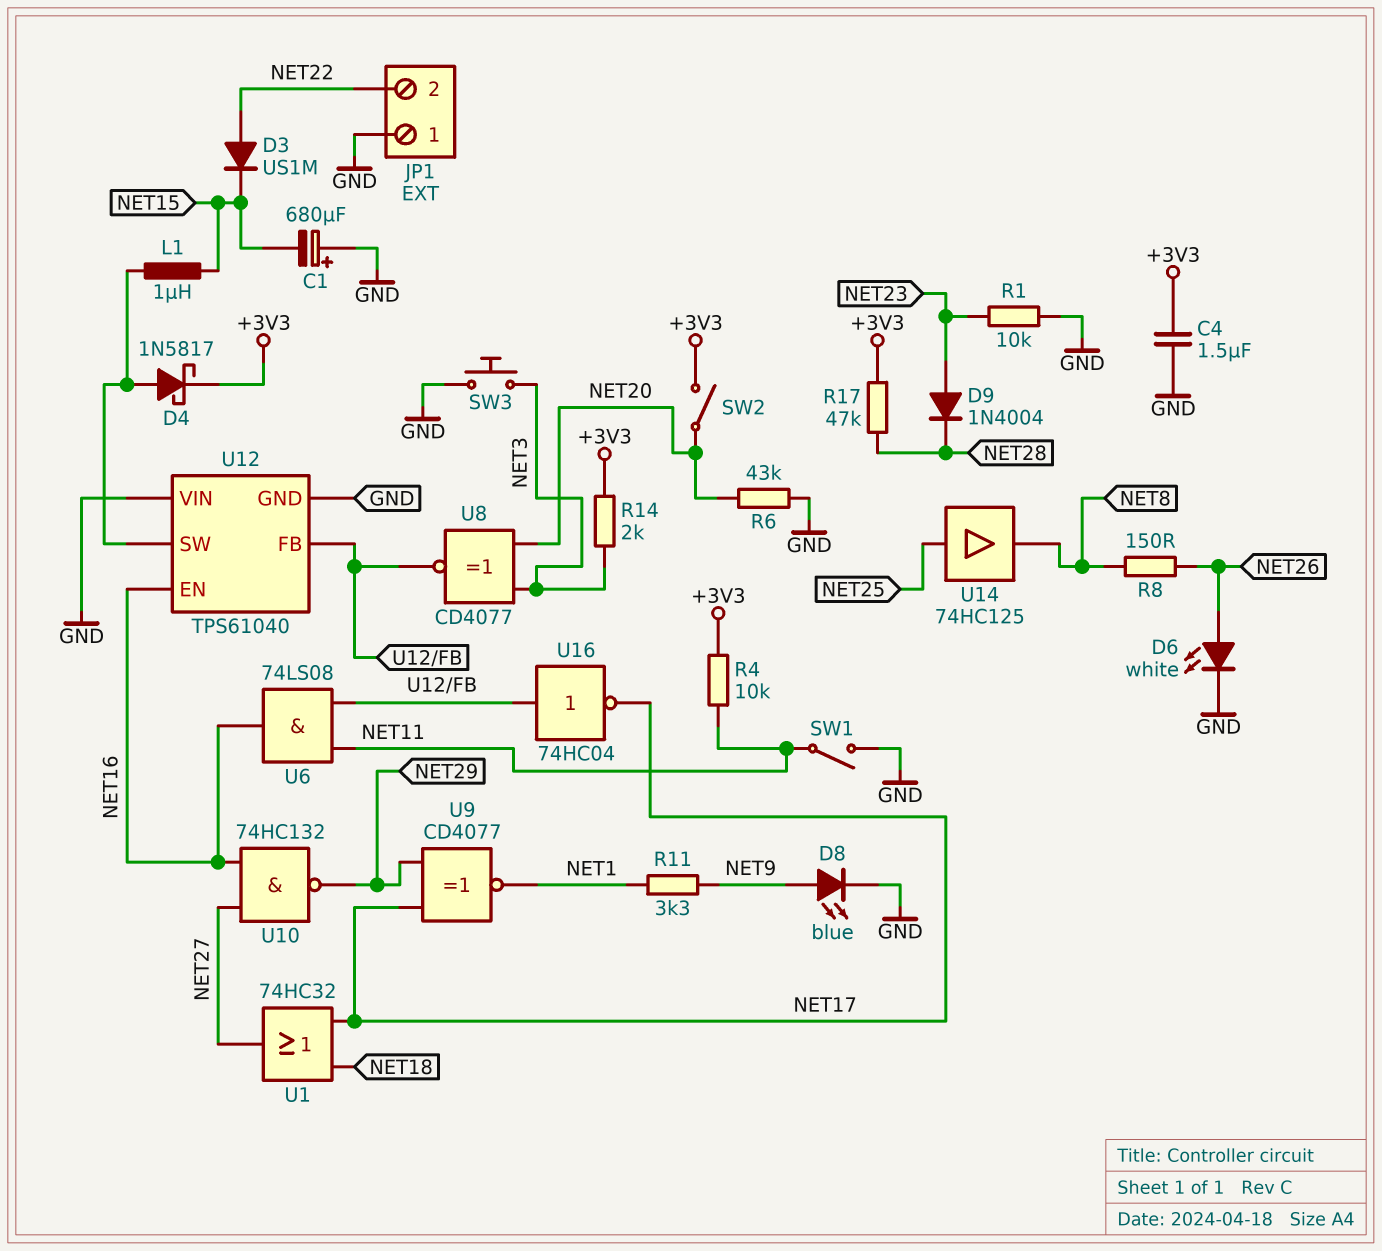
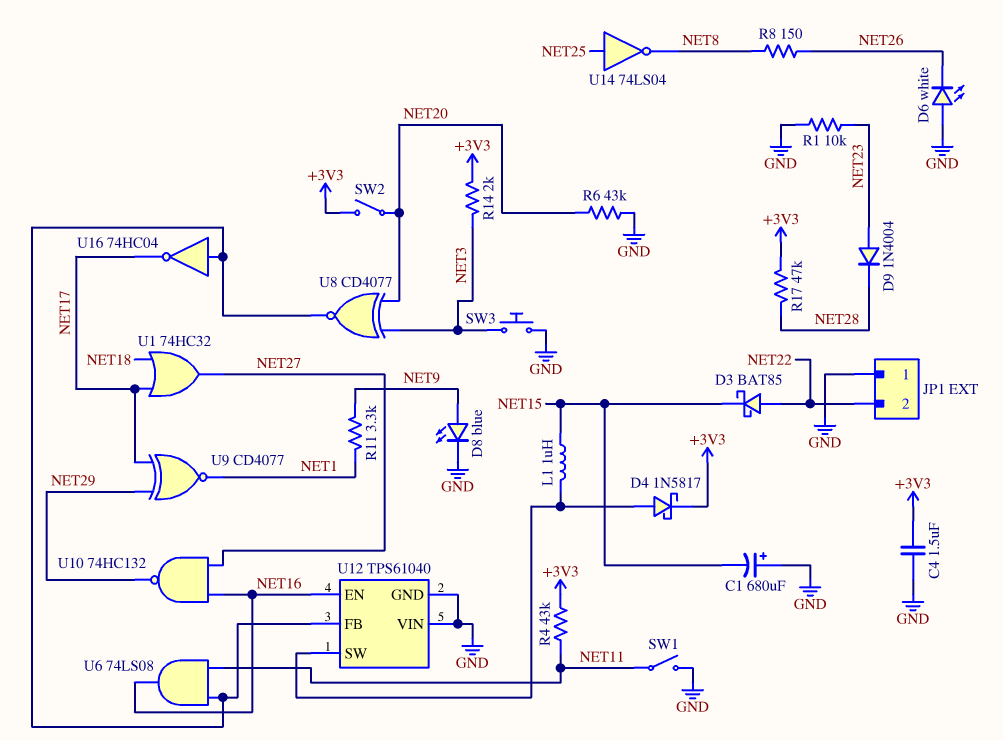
D3: diode US1M (A NET22, K NET15) -> schottky BAT85 (A NET22, K NET15)
D6: LED white (A NET26, K GND) -> LED white (A GND, K NET26)
R4: 10k (+3V3, NET11) -> 43k (+3V3, NET11)
U14: buffer 74HC125 (in NET25, out NET8) -> NOT 74LS04 (in NET25, out NET8)

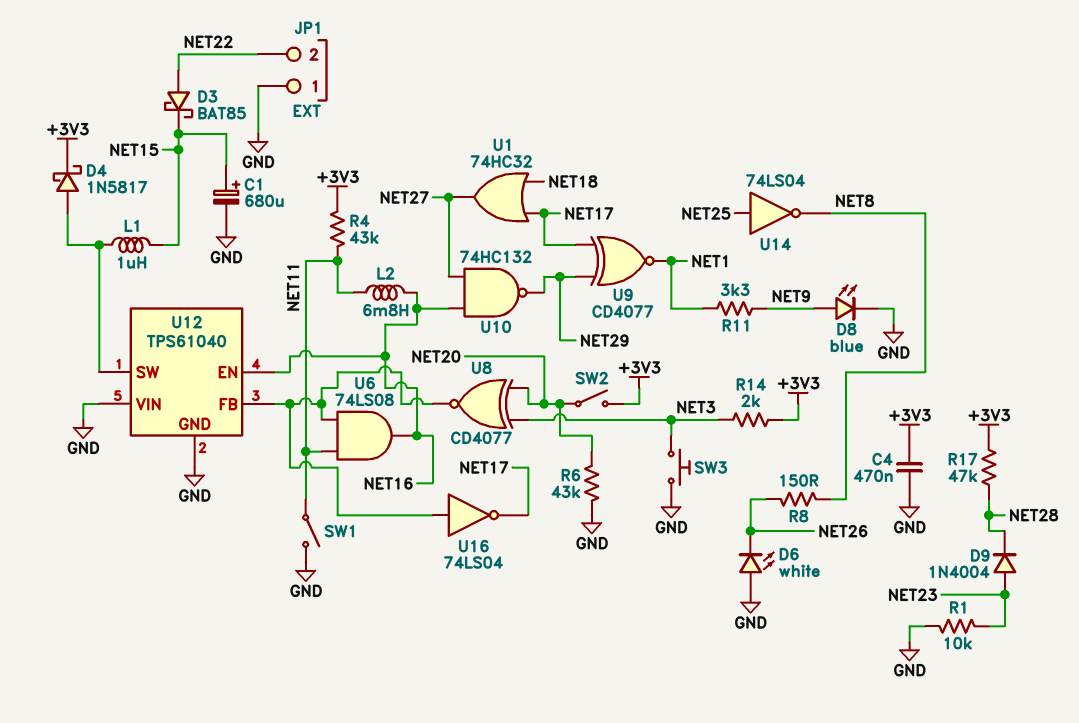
C1: 680uF (plus GND, minus NET15) -> 680uF (plus NET15, minus GND)
C4: 1.5uF (+3V3, GND) -> 470nF (+3V3, GND)
L2: none -> 6.8mH (NET11, NET16)
U16: NOT 74HC04 (in U12/FB, out NET17) -> NOT 74LS04 (in U12/FB, out NET17)

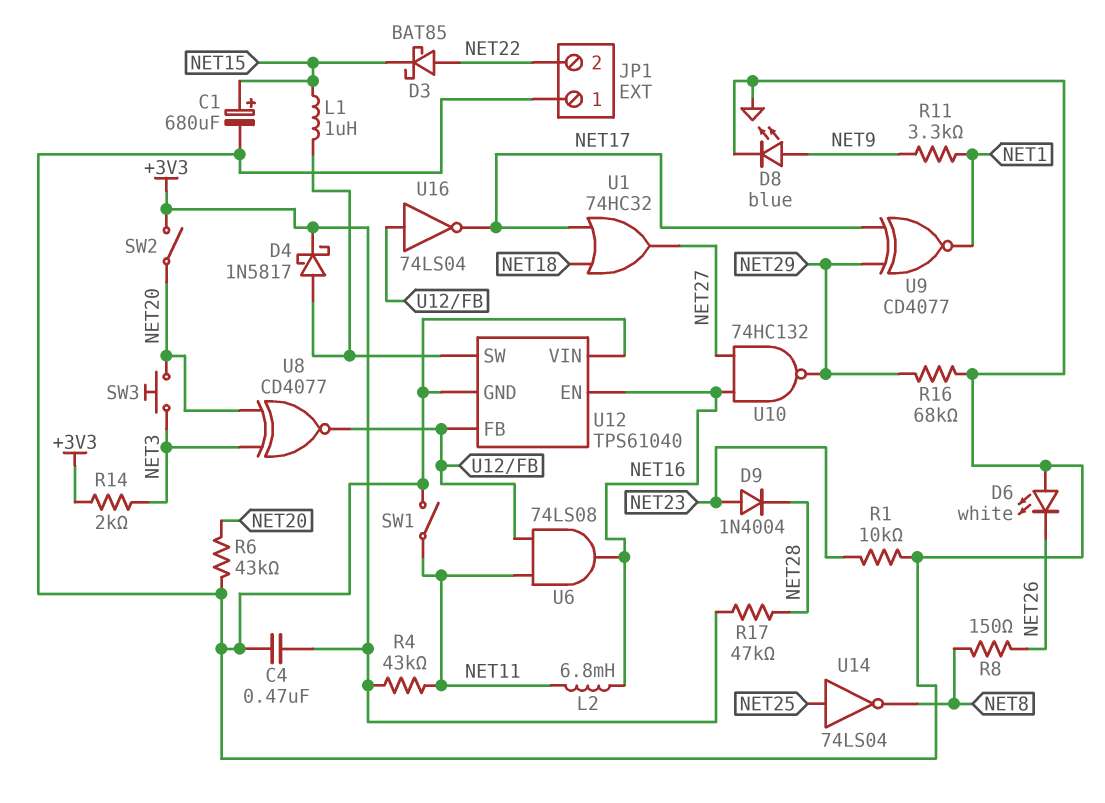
R16: none -> 68k (GND, NET29)
SW3: button (GND, NET3) -> button (NET3, NET20)

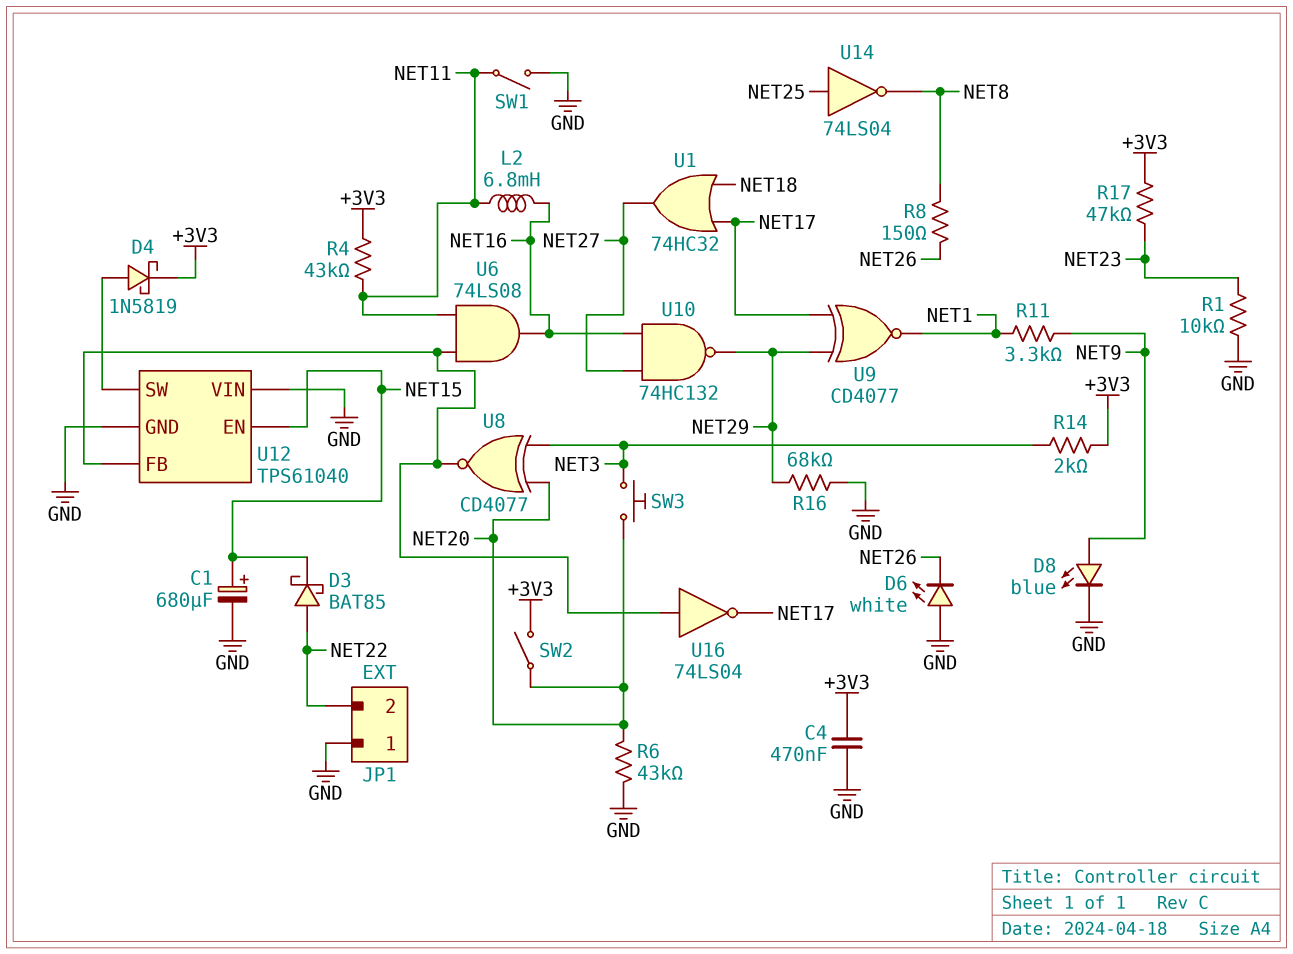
D4: schottky 1N5817 (A U12/SW, K +3V3) -> schottky 1N5819 (A U12/SW, K +3V3)
D9: diode 1N4004 (A NET23, K NET28) -> none
L1: 1uH (NET15, U12/SW) -> none
R17: 47k (+3V3, NET28) -> 47k (+3V3, NET23)
U12 pin EN: NET16 -> NET15

